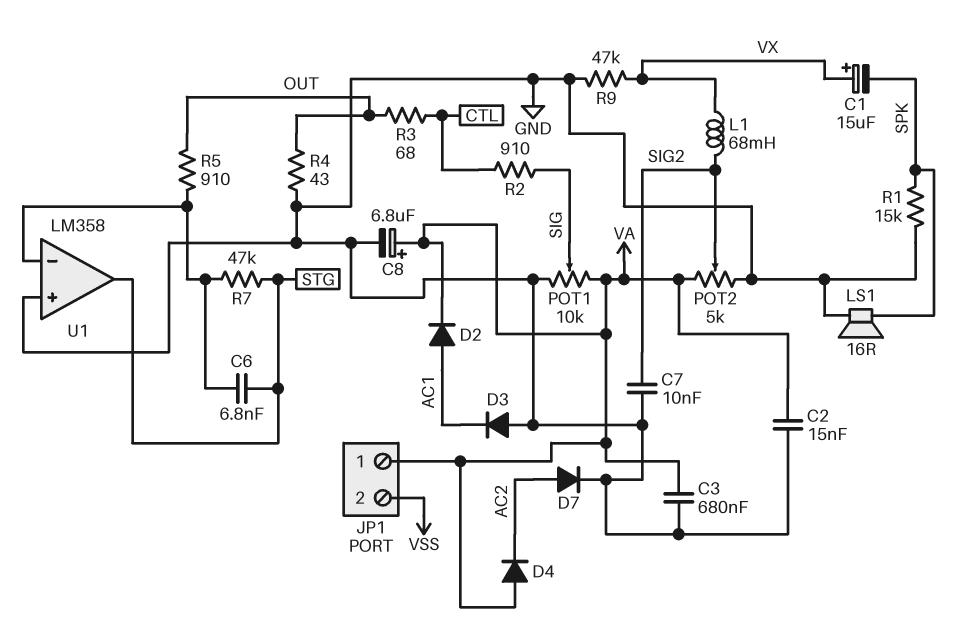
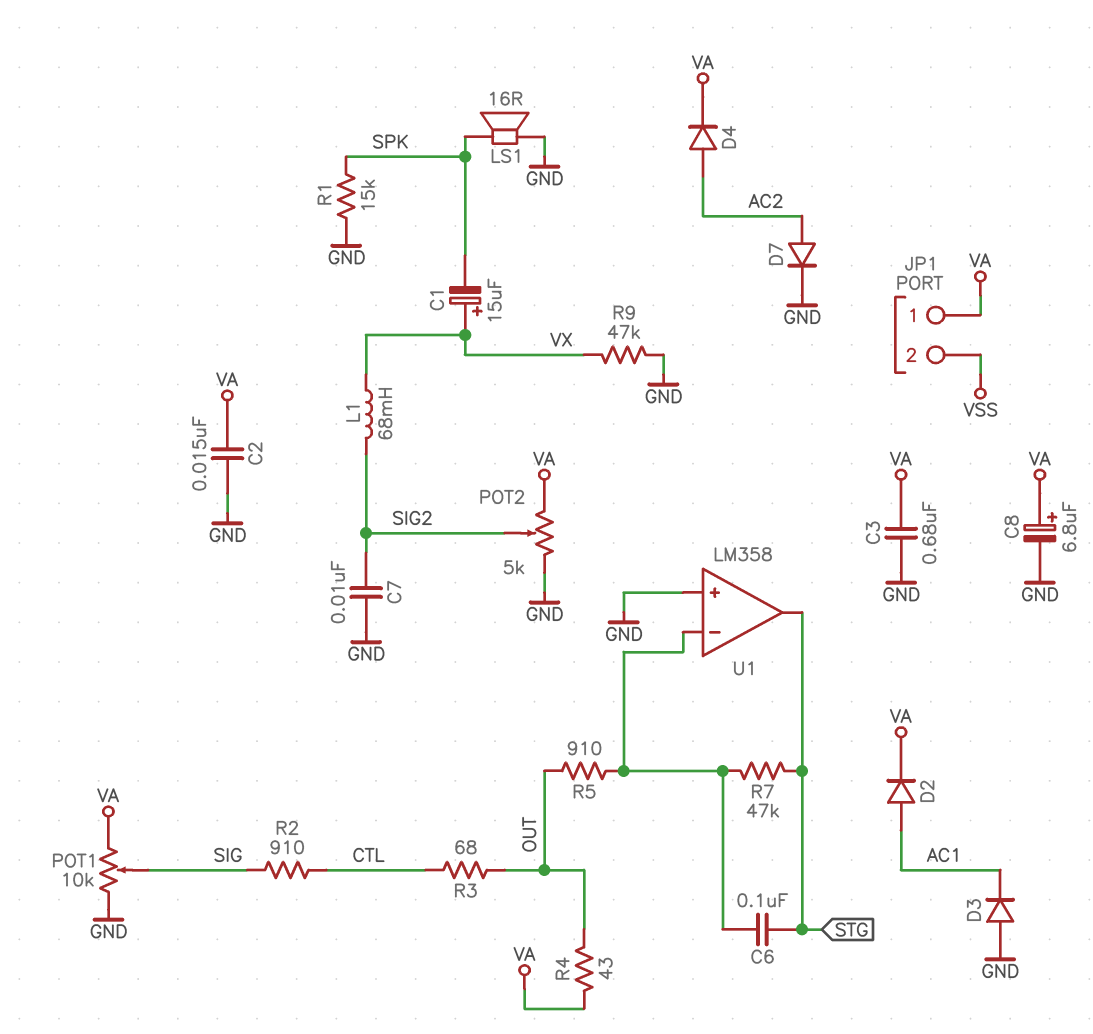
C6: 6.8nF (STG, U1/in-) -> 100nF (STG, U1/in-)
D4: diode (A VA, K AC2) -> diode (A AC2, K VA)
R4: 43 (GND, OUT) -> 43 (OUT, VA)

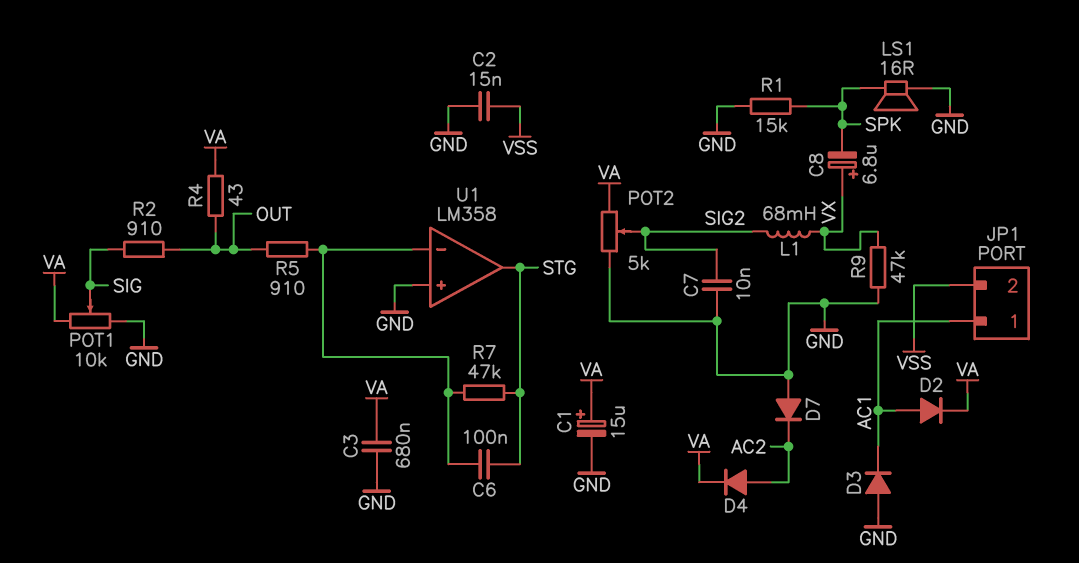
C1: 15uF (plus VX, minus SPK) -> 15uF (plus VA, minus GND)
C2: 15nF (GND, VA) -> 15nF (GND, VSS)
C8: 6.8uF (plus VA, minus GND) -> 6.8uF (plus VX, minus SPK)
D7: diode (A AC2, K GND) -> diode (A GND, K AC2)
JP1 pin 1: VA -> AC1
R2: 910 (CTL, SIG) -> 910 (OUT, SIG)
R3: 68 (CTL, OUT) -> none

